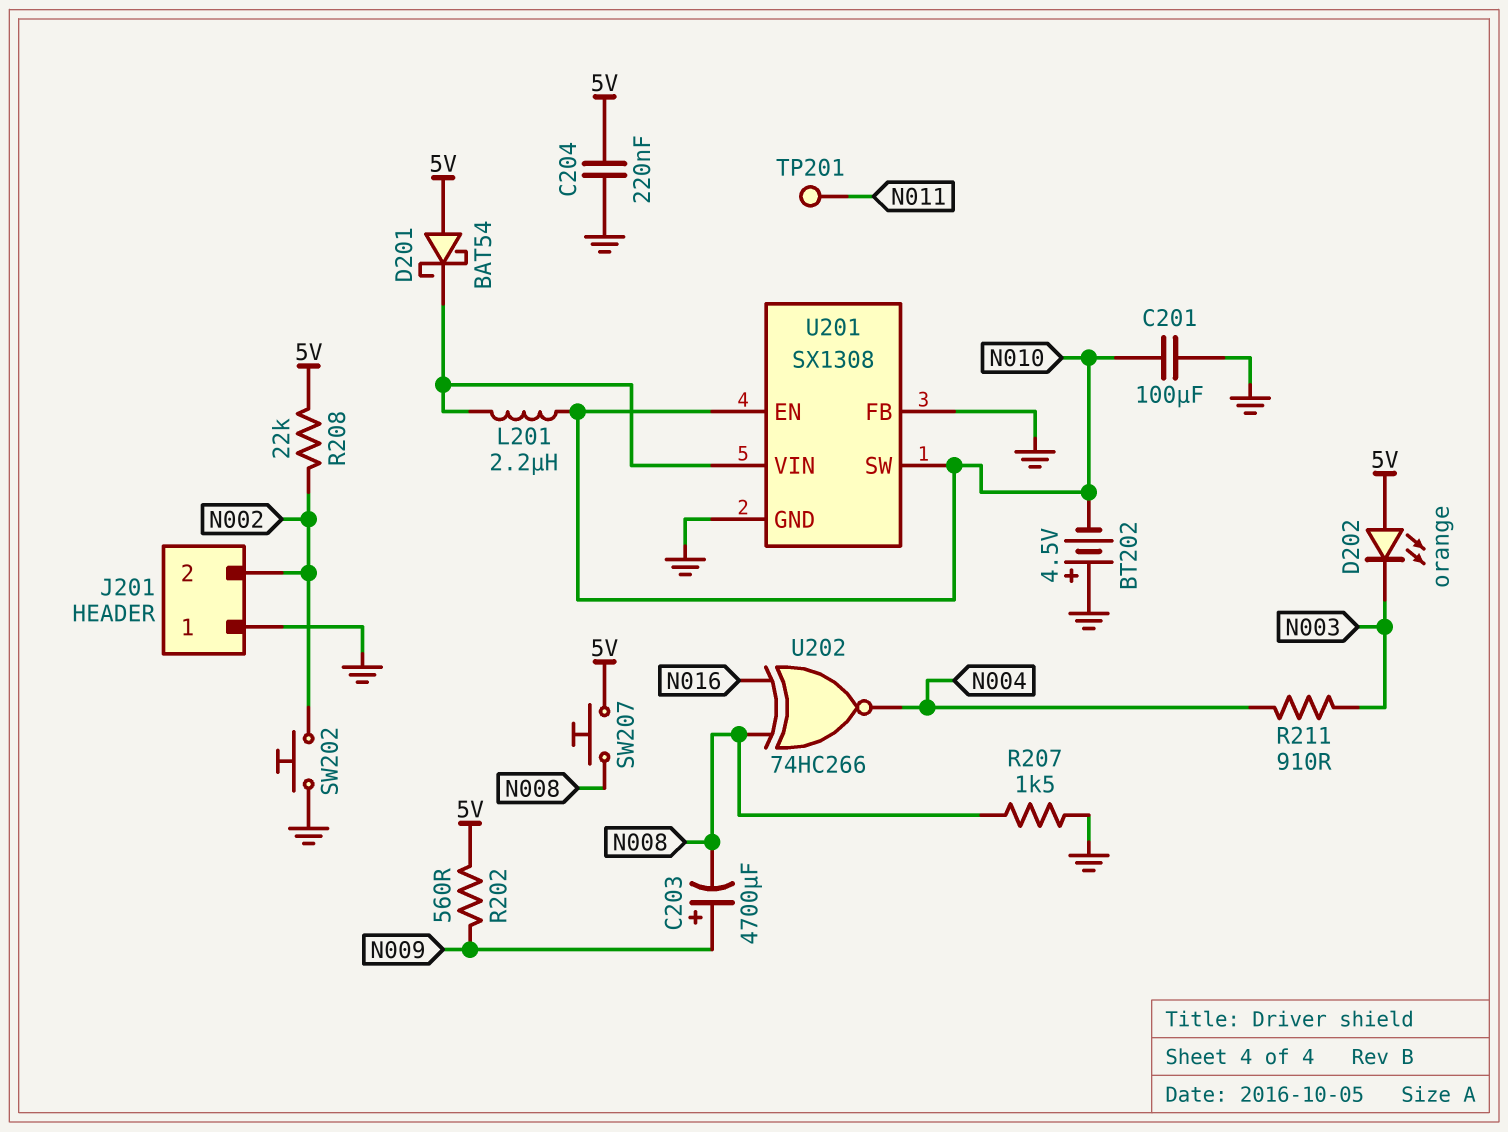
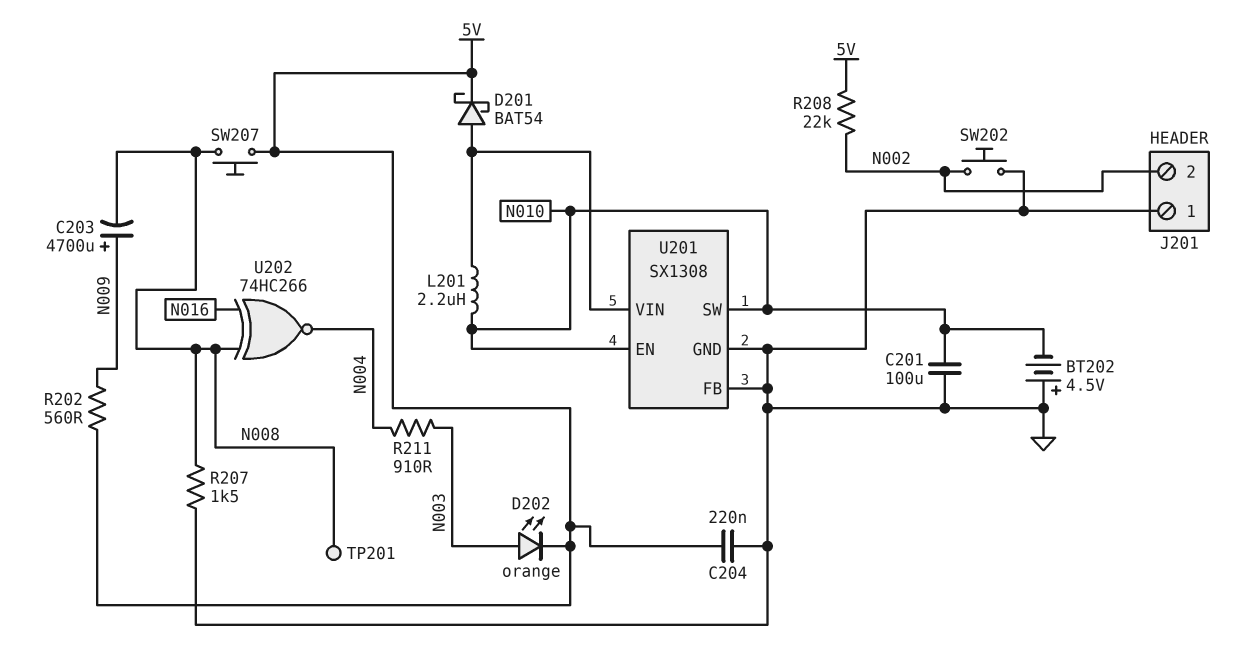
D201: schottky BAT54 (A 5V, K U201/VIN) -> schottky BAT54 (A U201/VIN, K 5V)
D202: LED orange (A 5V, K N003) -> LED orange (A N003, K 5V)
TP201: test point (N011) -> test point (N008)

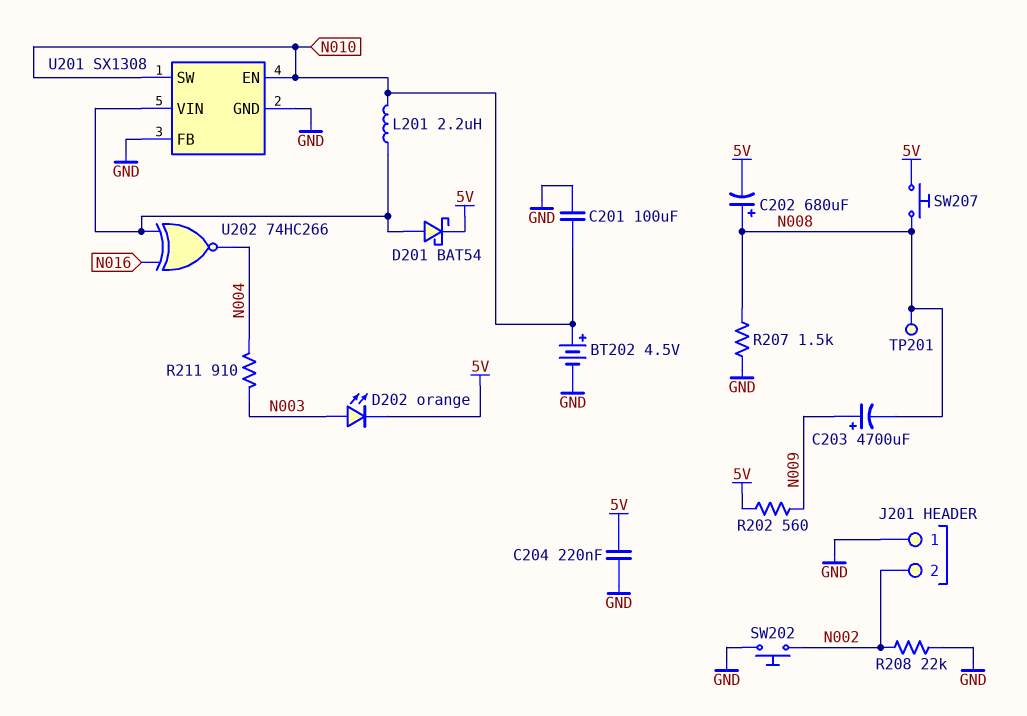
BT202: 4.5V (plus GND, minus N010) -> 4.5V (plus N010, minus GND)
C202: none -> 680uF (plus N008, minus 5V)
R208: 22k (5V, N002) -> 22k (GND, N002)
U202: XNOR 74HC266 (in N008, in N016, out N004) -> XNOR 74HC266 (in N016, in U201/VIN, out N004)

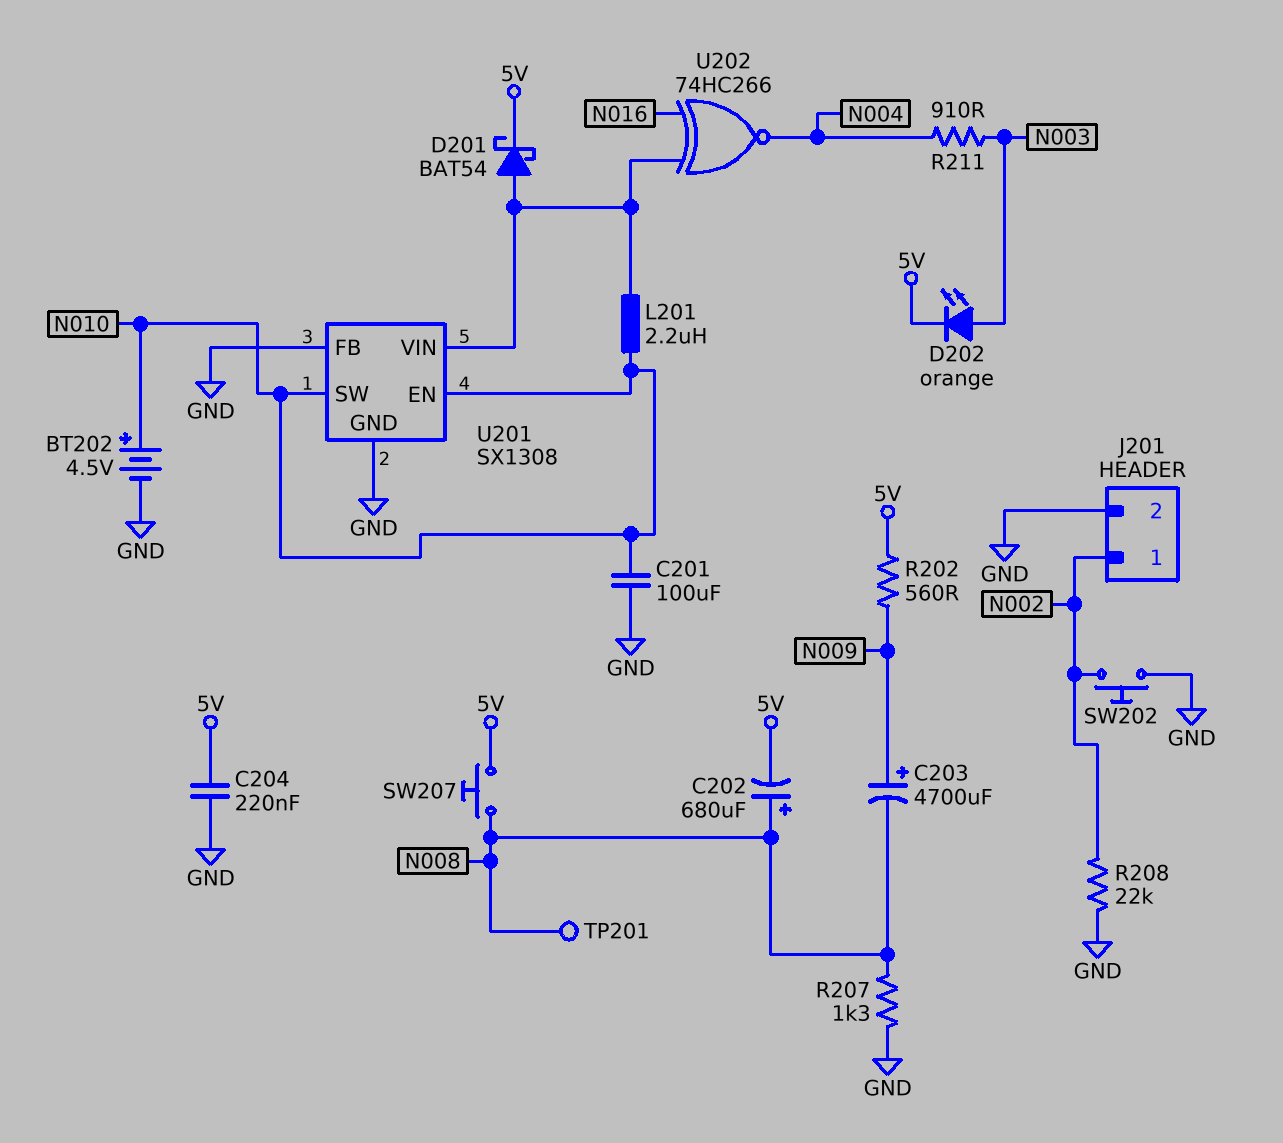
J201 pin 1: GND -> N002
J201 pin 2: N002 -> GND
R207: 1.5k (GND, N008) -> 1.3k (GND, N008)

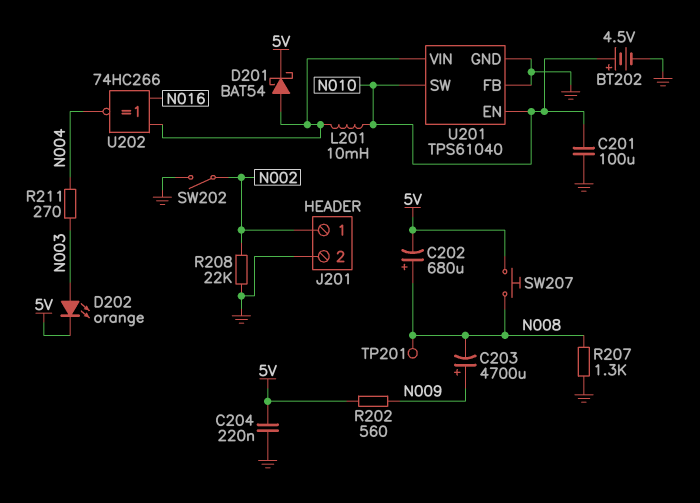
L201: 2.2uH (N010, U201/VIN) -> 10mH (N010, U201/VIN)
R211: 910 (N003, N004) -> 270 (N003, N004)
SW202: button (GND, N002) -> switch (GND, N002)
U201: SX1308 -> TPS61040

